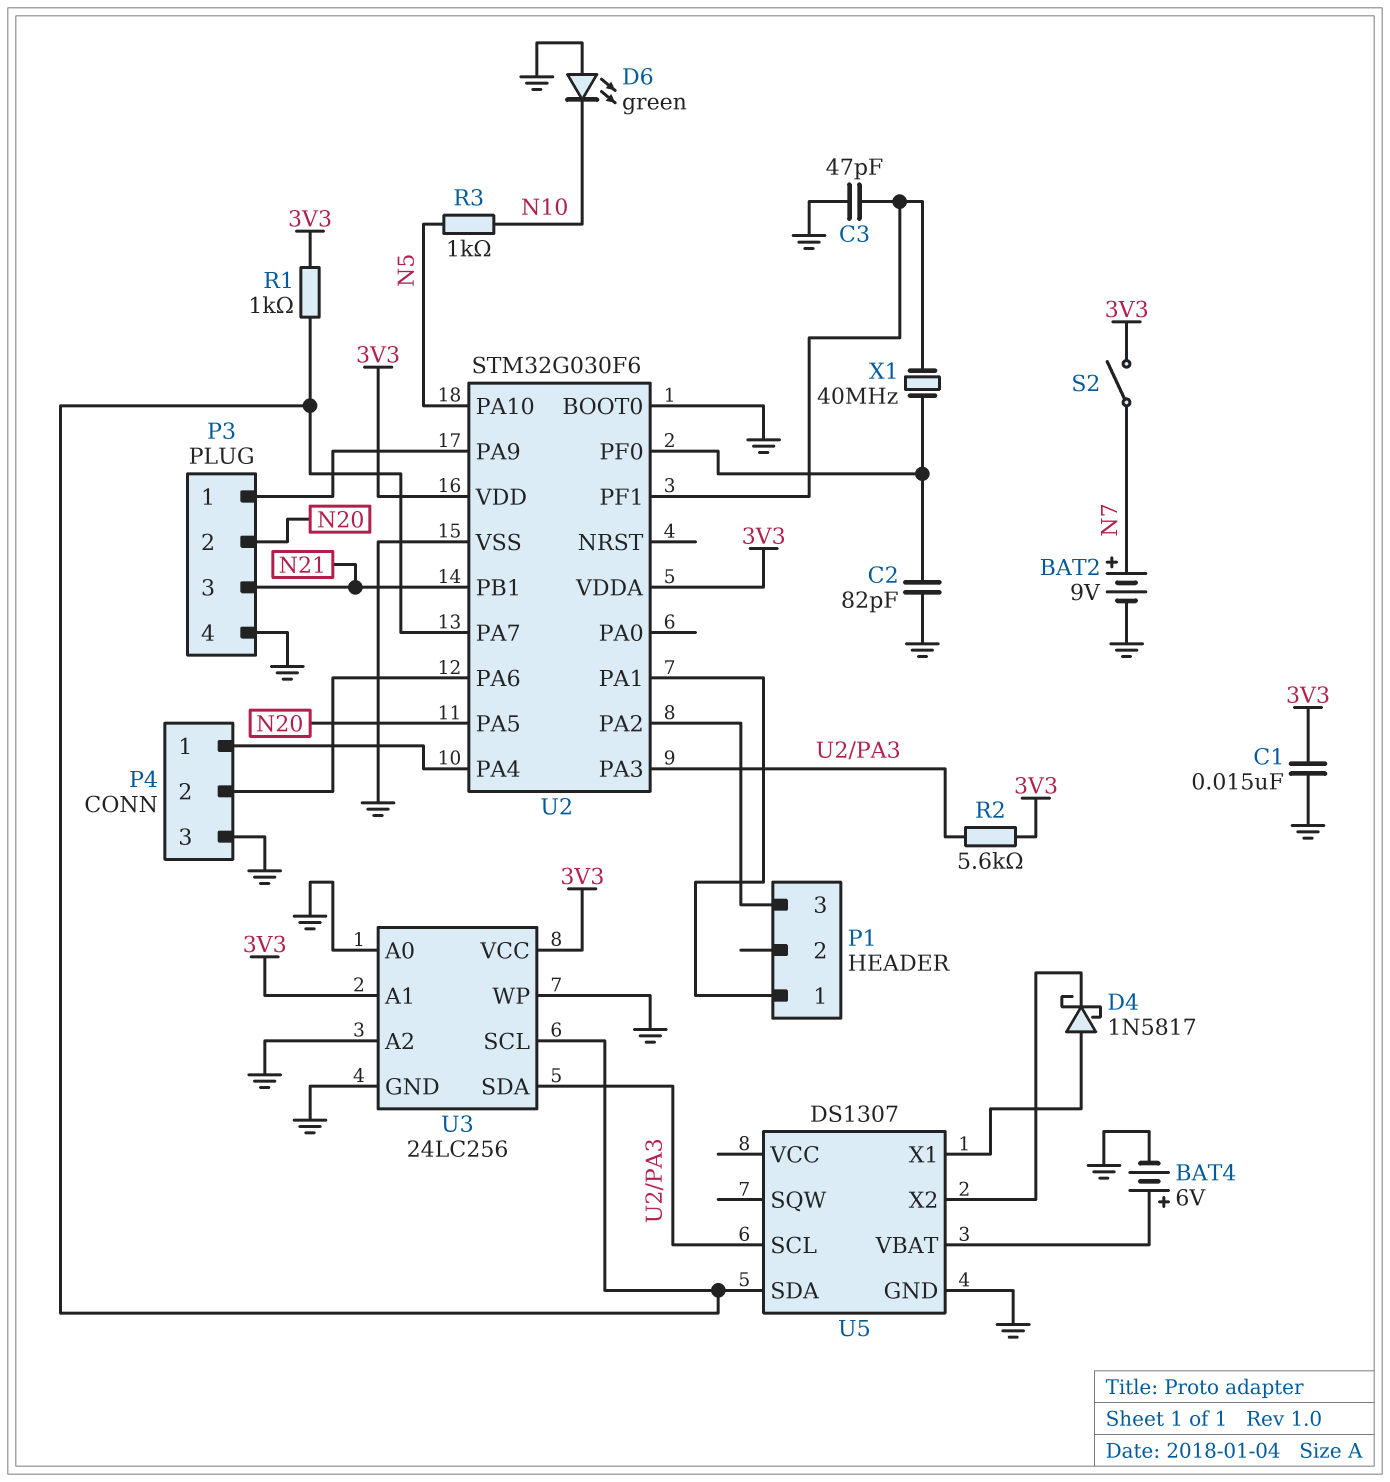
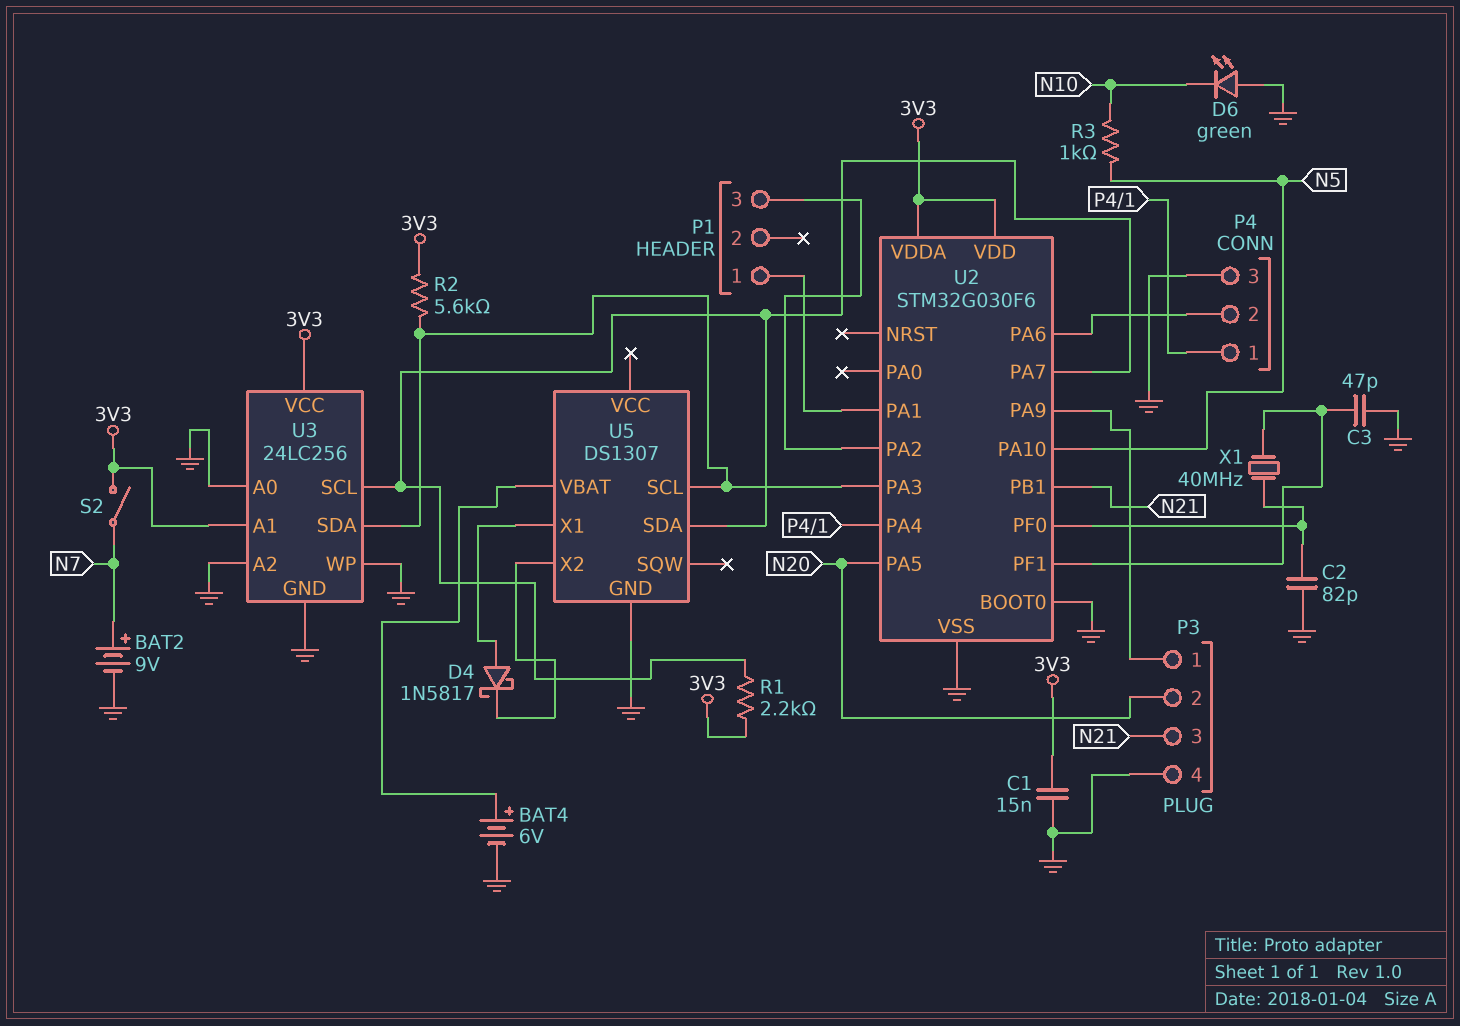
R1: 1k (3V3, U2/PA7) -> 2.2k (3V3, U2/PA7)

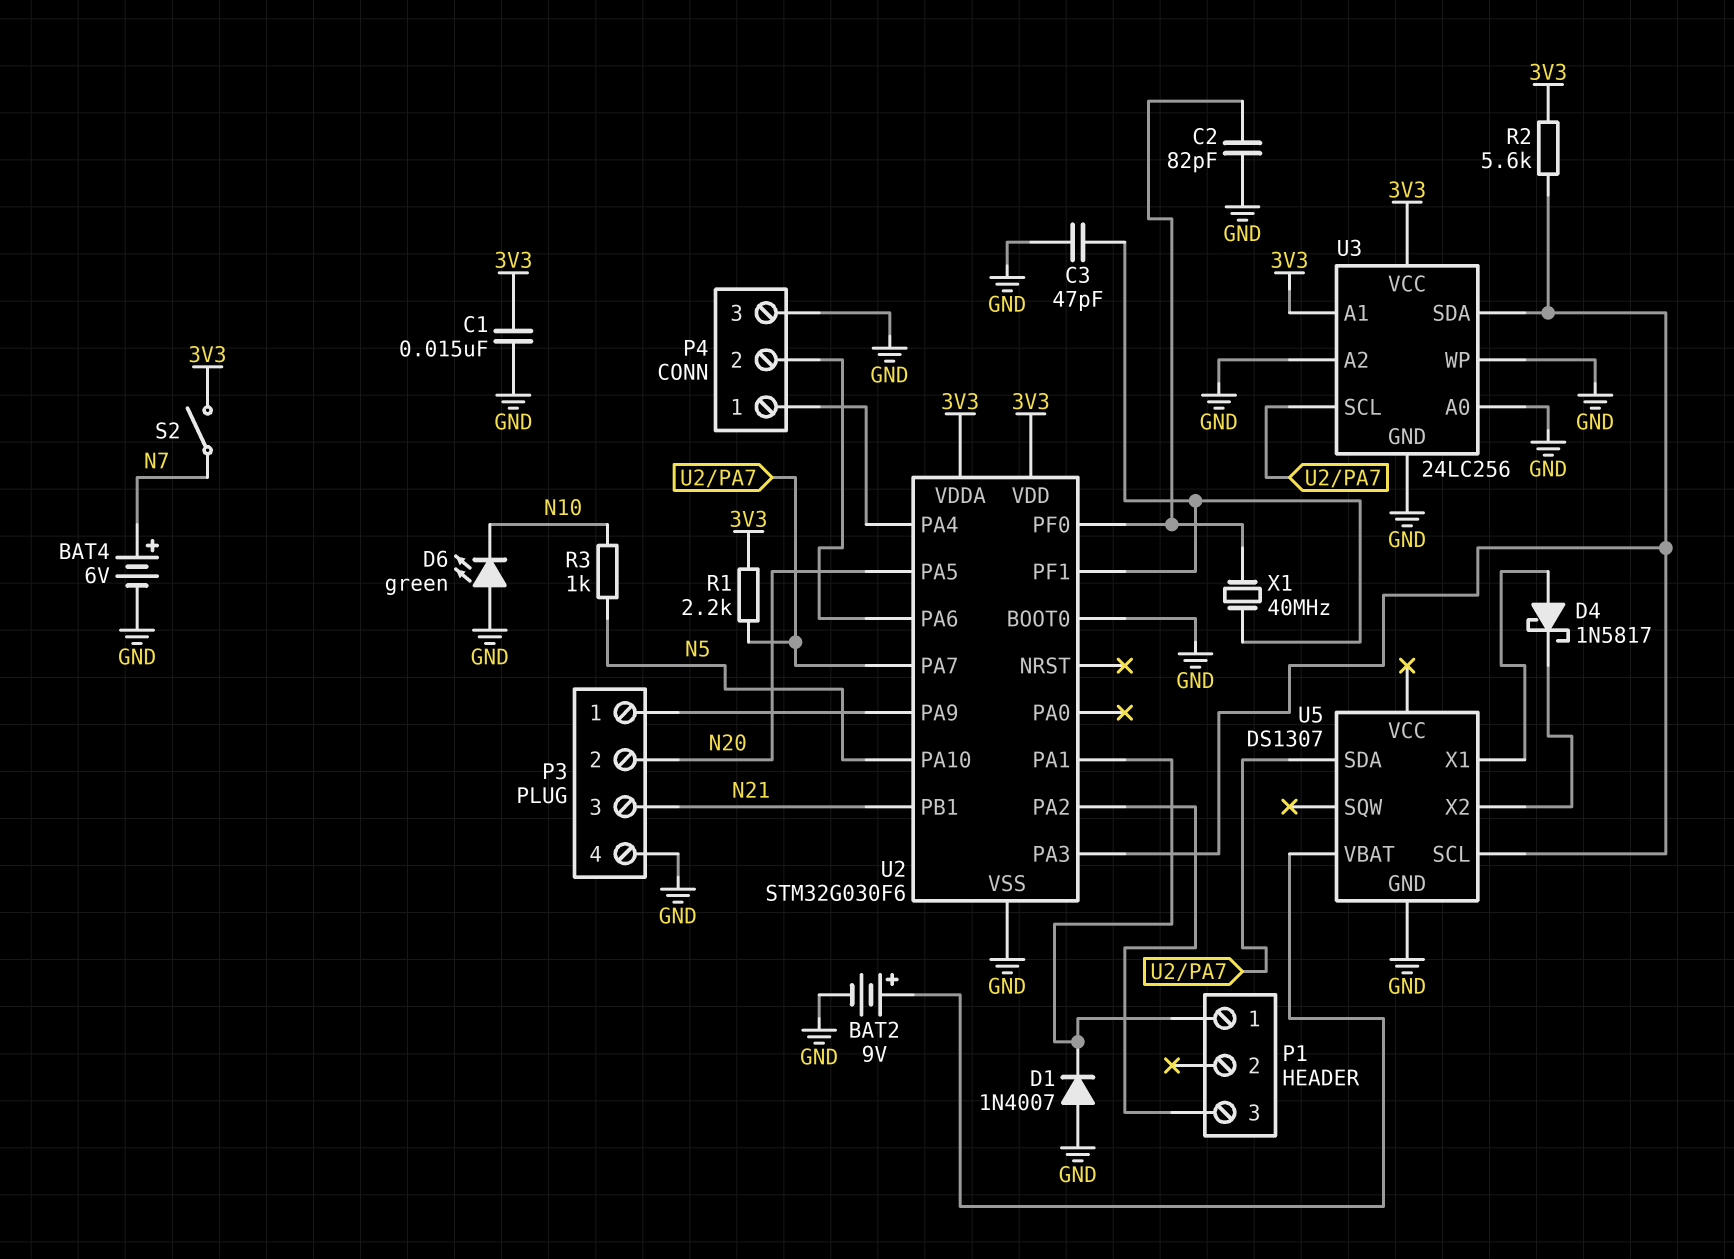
BAT2: 9V (plus N7, minus GND) -> 9V (plus U5/VBAT, minus GND)
BAT4: 6V (plus U5/VBAT, minus GND) -> 6V (plus N7, minus GND)
D1: none -> diode 1N4007 (A GND, K P1/1)

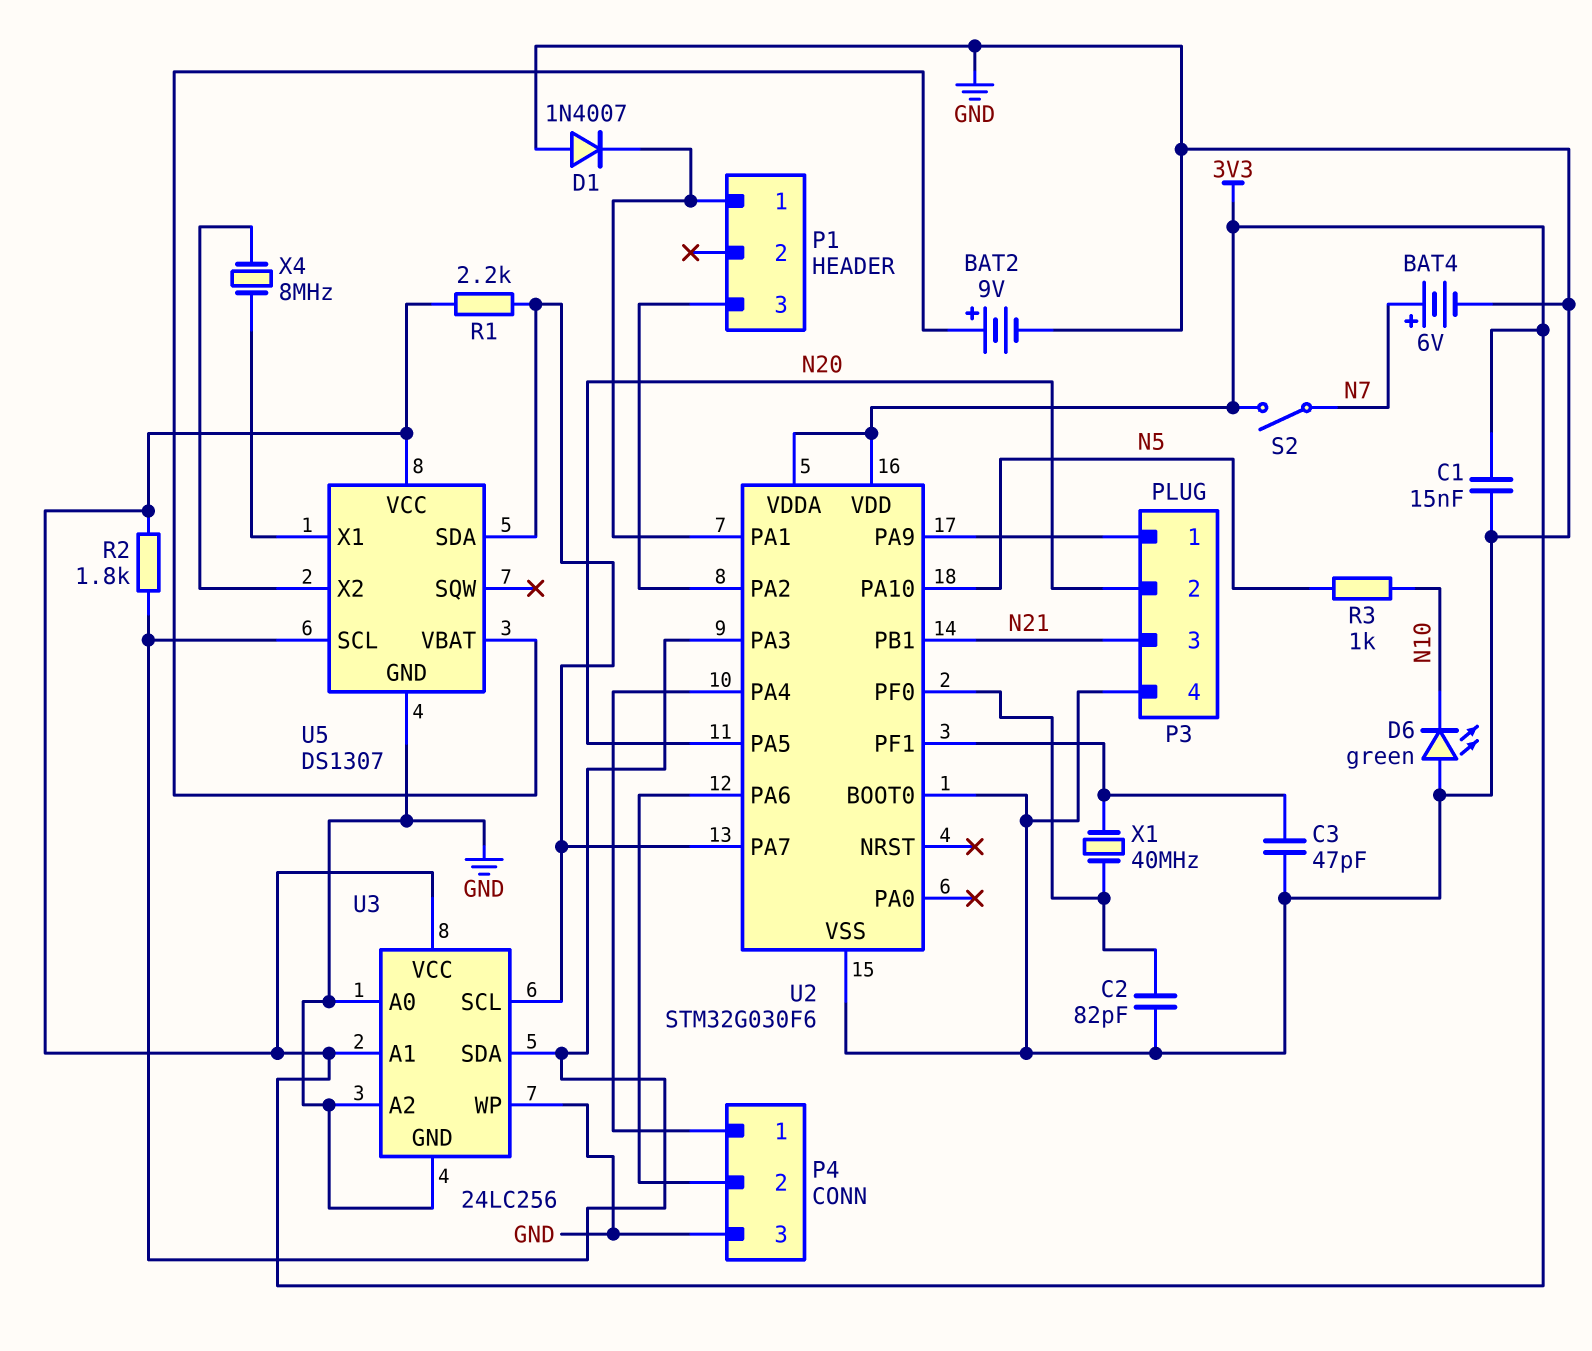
D4: schottky 1N5817 (A U5/X1, K U5/X2) -> none
R2: 5.6k (3V3, U2/PA3) -> 1.8k (3V3, U2/PA3)
U5 pin VCC: none -> 3V3
X4: none -> 8MHz (U5/X1, U5/X2)

